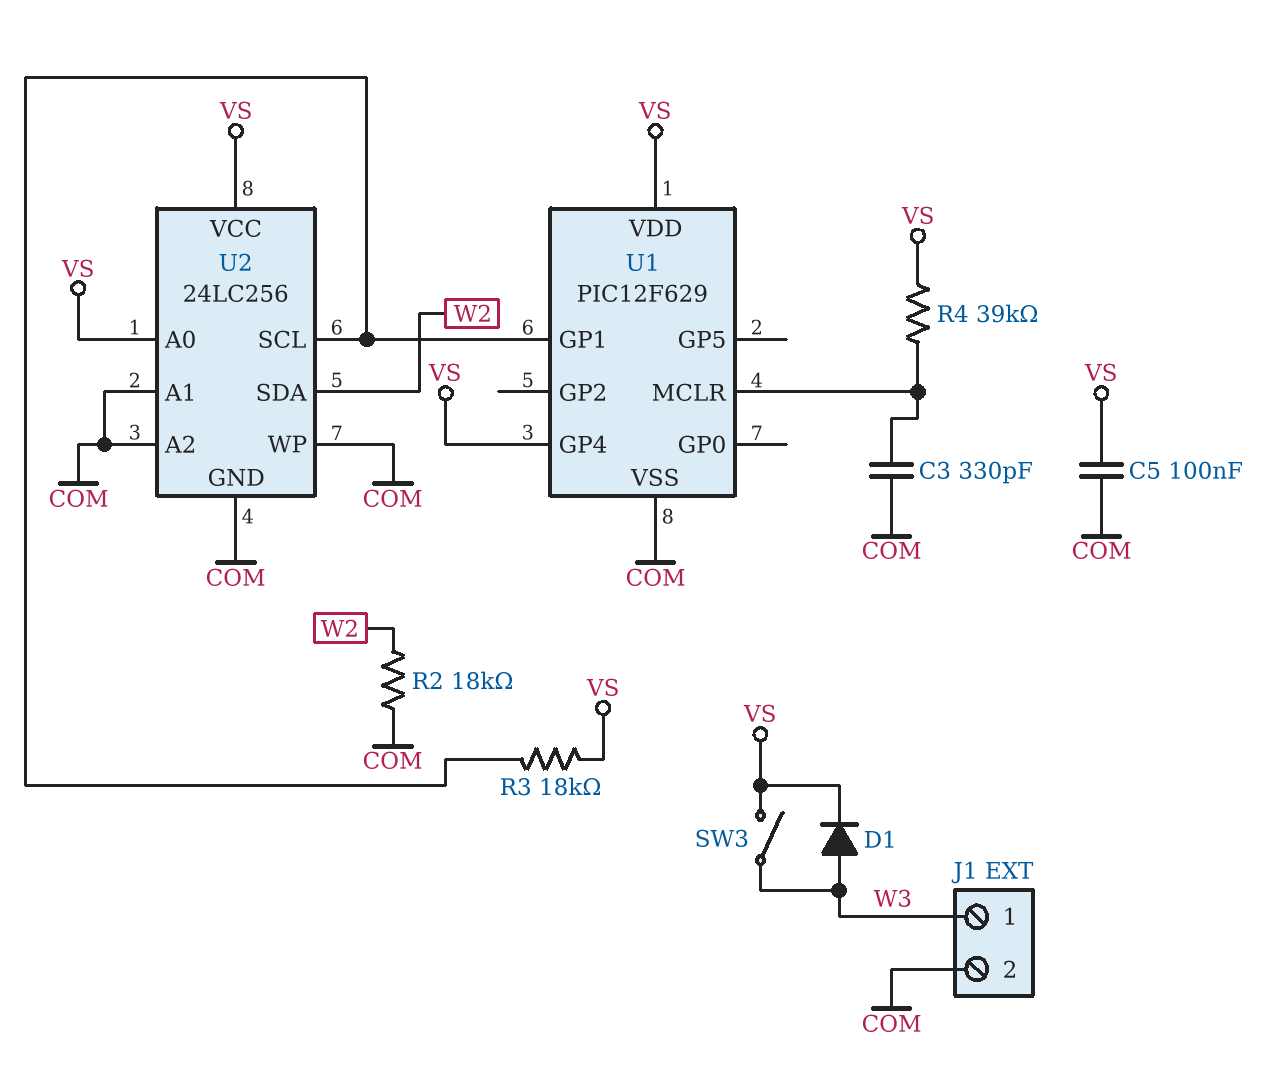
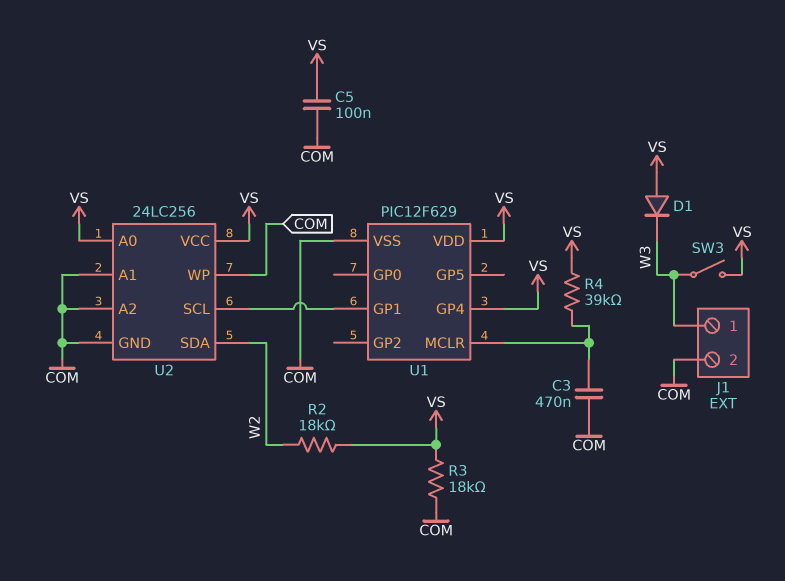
C3: 330pF (COM, U1/MCLR) -> 470nF (COM, U1/MCLR)
D1: diode (A W3, K VS) -> diode (A VS, K W3)
R2: 18k (COM, W2) -> 18k (VS, W2)
R3: 18k (U1/GP1, VS) -> 18k (COM, VS)

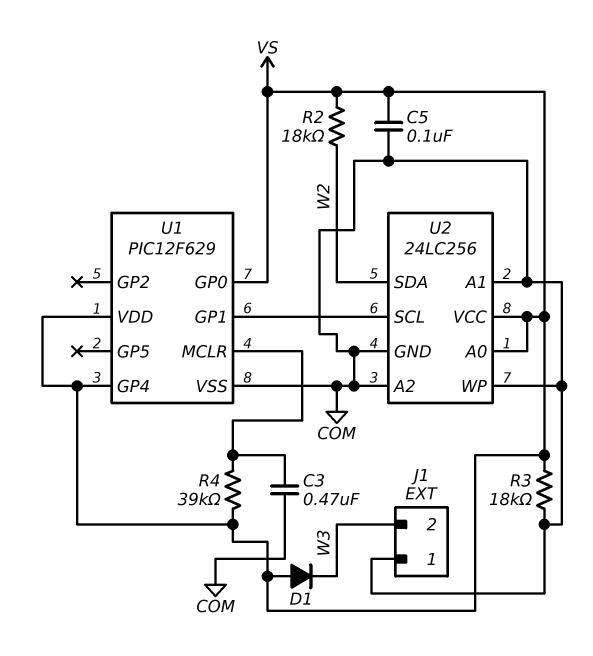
J1 pin 1: W3 -> COM
J1 pin 2: COM -> W3
SW3: switch (VS, W3) -> none
U1 pin GP0: none -> VS

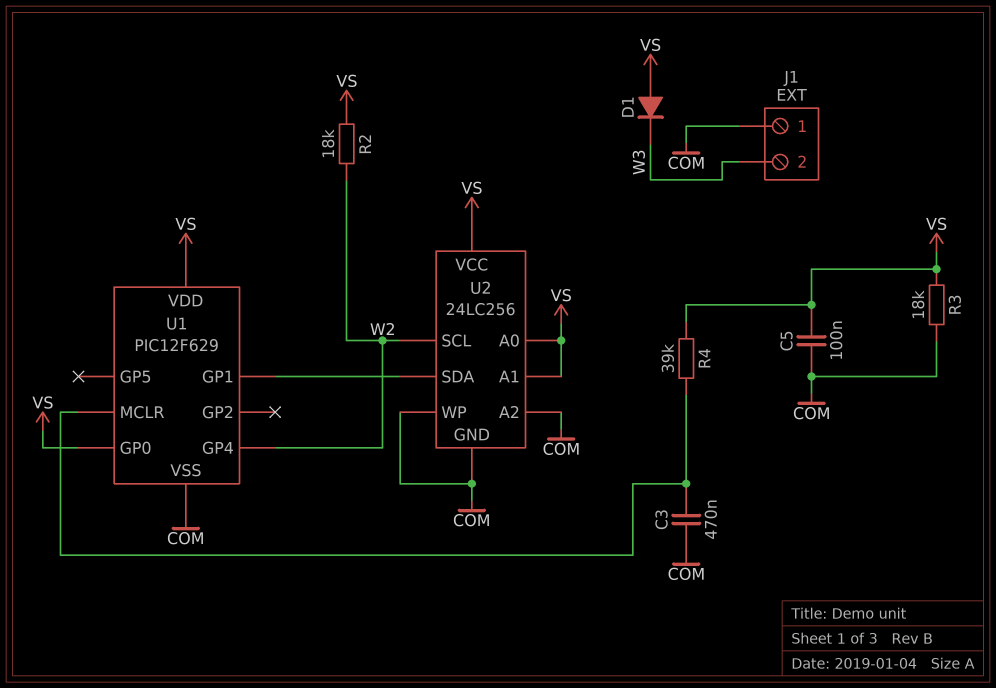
U1 pin GP4: VS -> W2
U2 pin A1: COM -> VS
U2 pin SCL: U1/GP1 -> W2
U2 pin SDA: W2 -> U1/GP1

